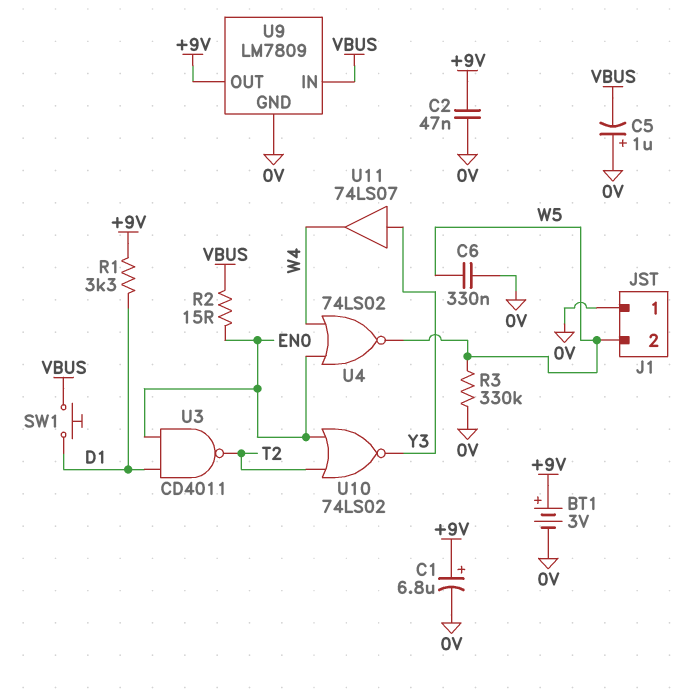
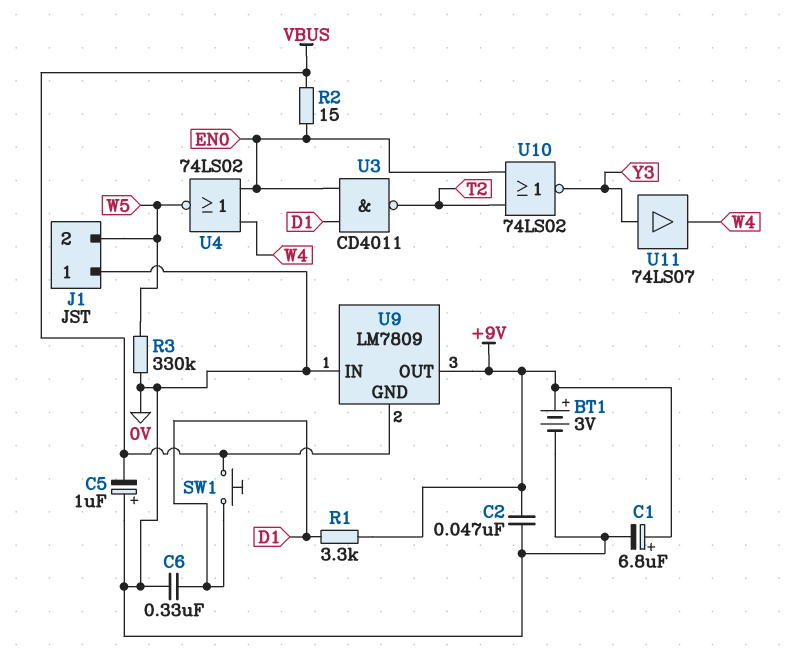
C6: 330nF (0V, W5) -> 330nF (0V, D1)
U9 pin GND: 0V -> VBUS
U9 pin IN: VBUS -> 0V

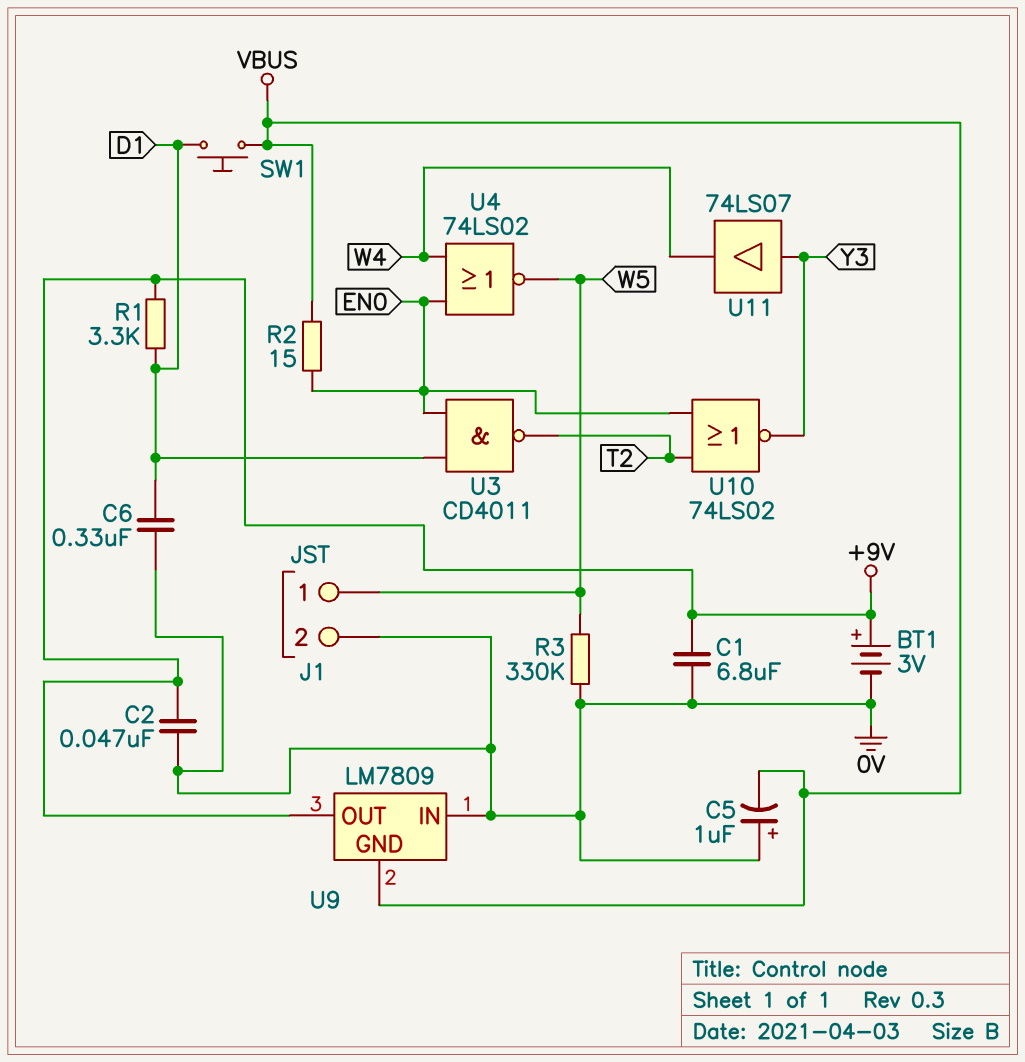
C1: 6.8uF (plus +9V, minus 0V) -> 6.8uF (+9V, 0V)
J1 pin 1: 0V -> W5
J1 pin 2: W5 -> 0V

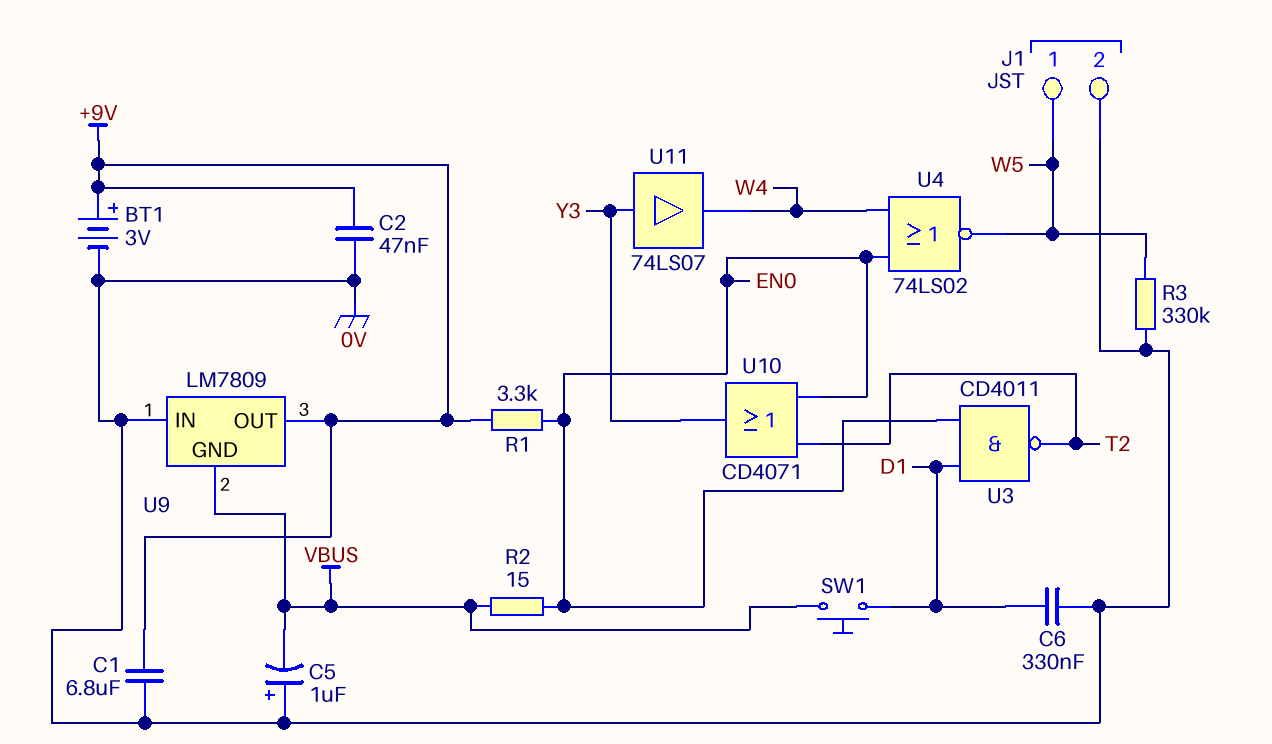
R1: 3.3k (+9V, D1) -> 3.3k (+9V, EN0)
U10: NOR 74LS02 (in EN0, in T2, out Y3) -> OR CD4071 (in EN0, in T2, out Y3)

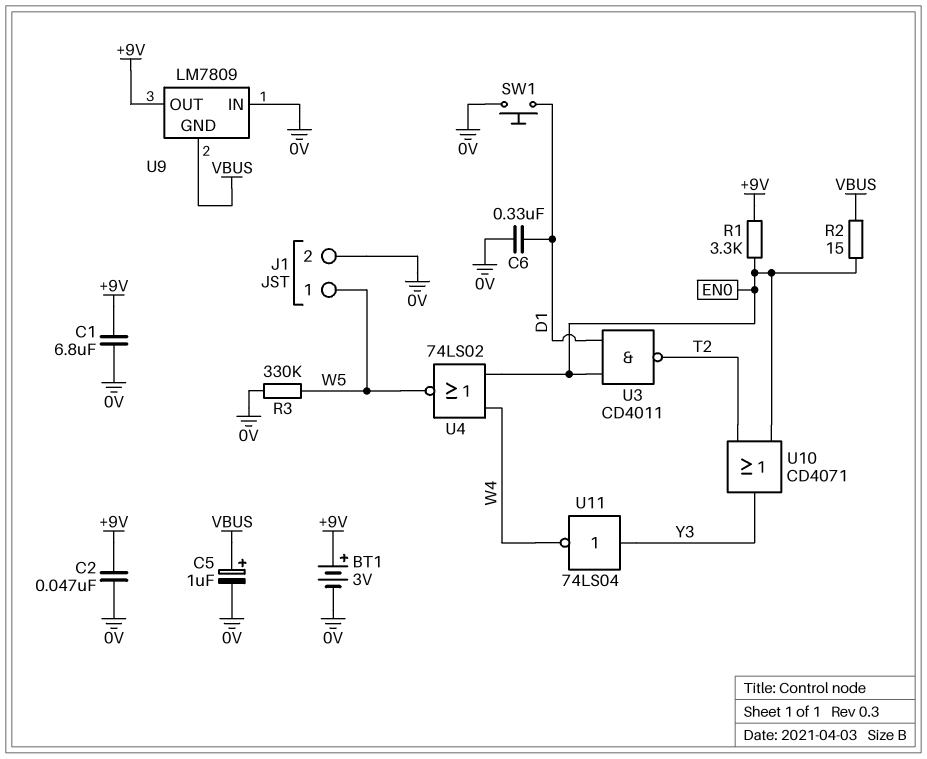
C5: 1uF (plus 0V, minus VBUS) -> 1uF (plus VBUS, minus 0V)
SW1: button (D1, VBUS) -> button (0V, D1)
U11: buffer 74LS07 (in Y3, out W4) -> NOT 74LS04 (in Y3, out W4)

